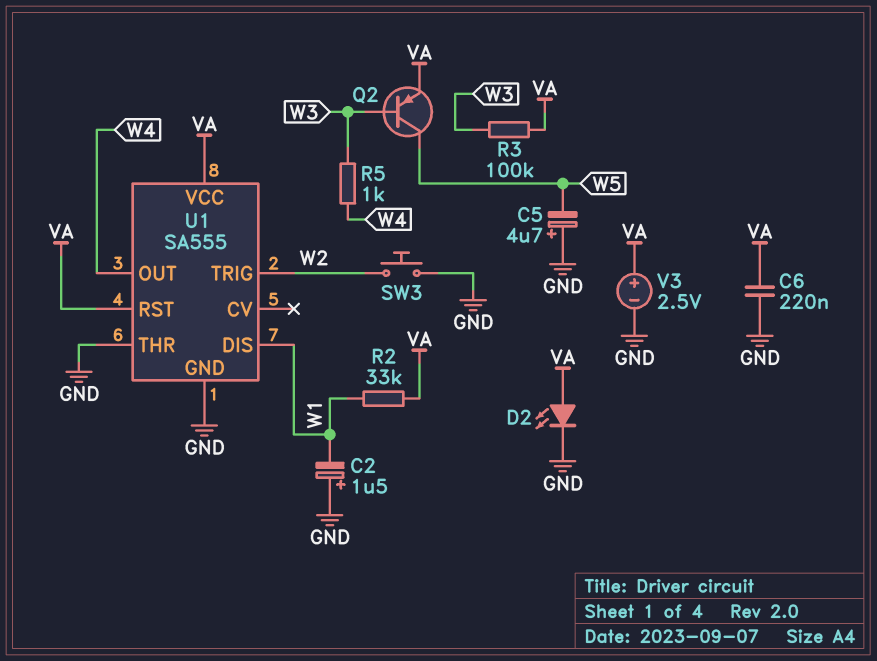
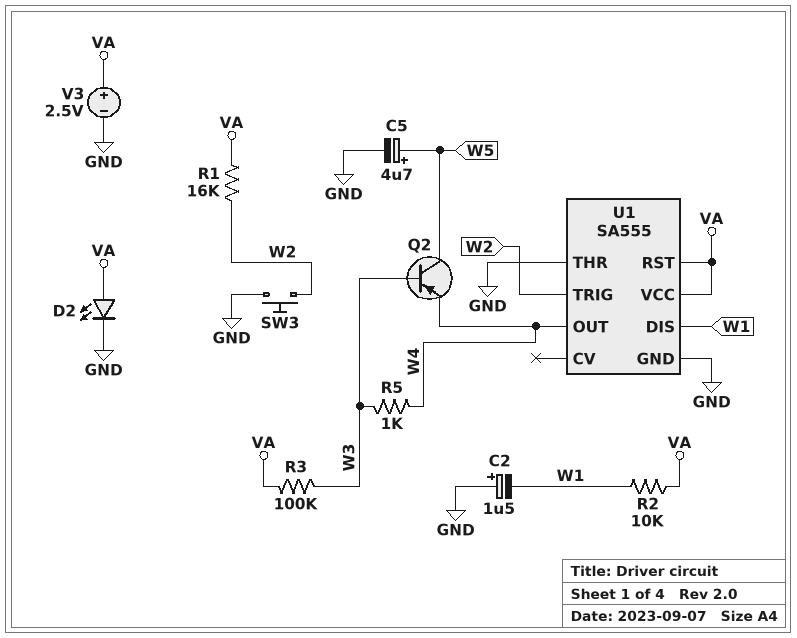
C5: 4.7uF (plus GND, minus W5) -> 4.7uF (plus W5, minus GND)
C6: 220nF (GND, VA) -> none
Q2: PNP (B W3, C W5, E VA) -> PNP (B W3, C W5, E W4)
R1: none -> 16k (VA, W2)
R2: 33k (VA, W1) -> 10k (VA, W1)

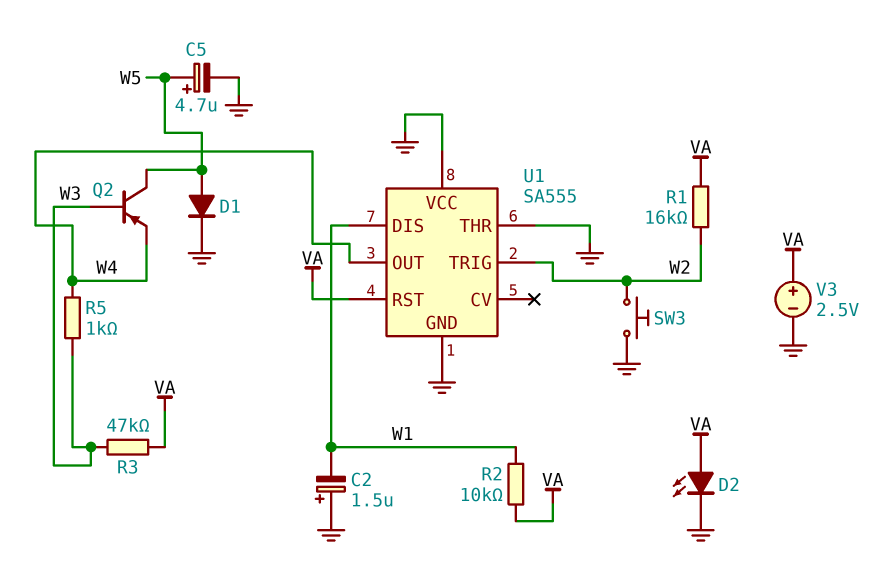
D1: none -> diode (A W5, K GND)
R3: 100k (VA, W3) -> 47k (VA, W3)
U1 pin VCC: VA -> GND

